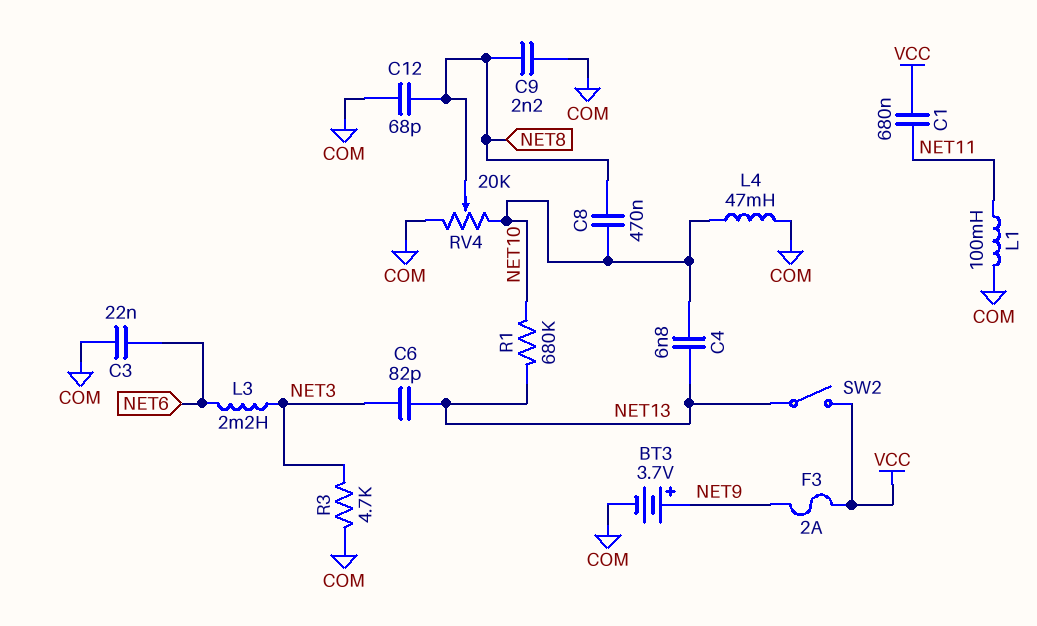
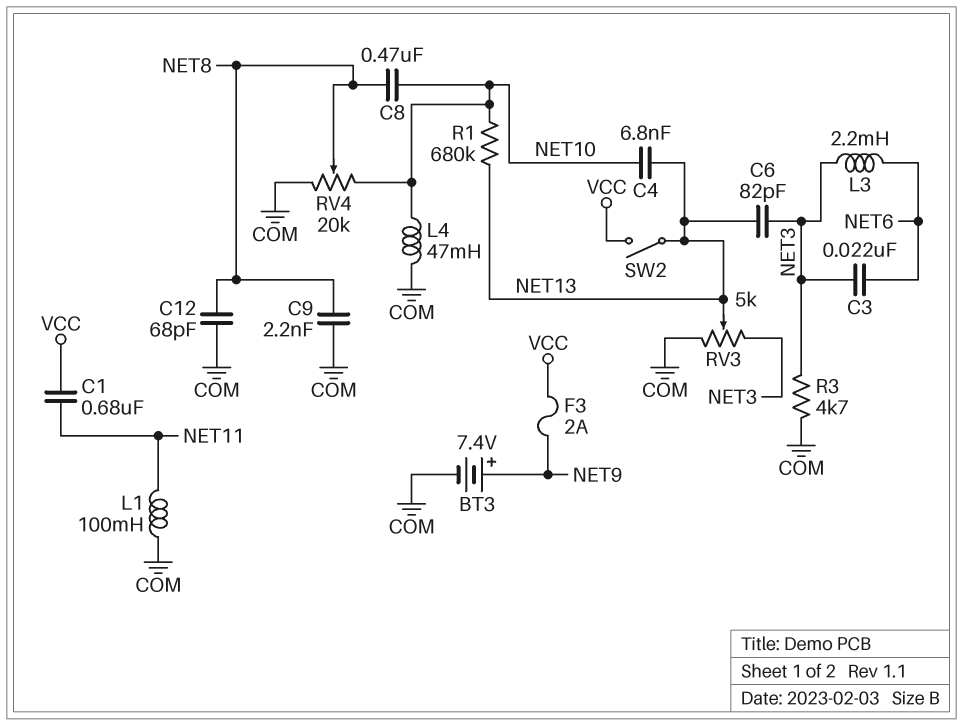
BT3: 3.7V (plus NET9, minus COM) -> 7.4V (plus NET9, minus COM)
C3: 22nF (COM, NET6) -> 22nF (NET3, NET6)
RV3: none -> 5k (COM, NET3, wiper NET13)

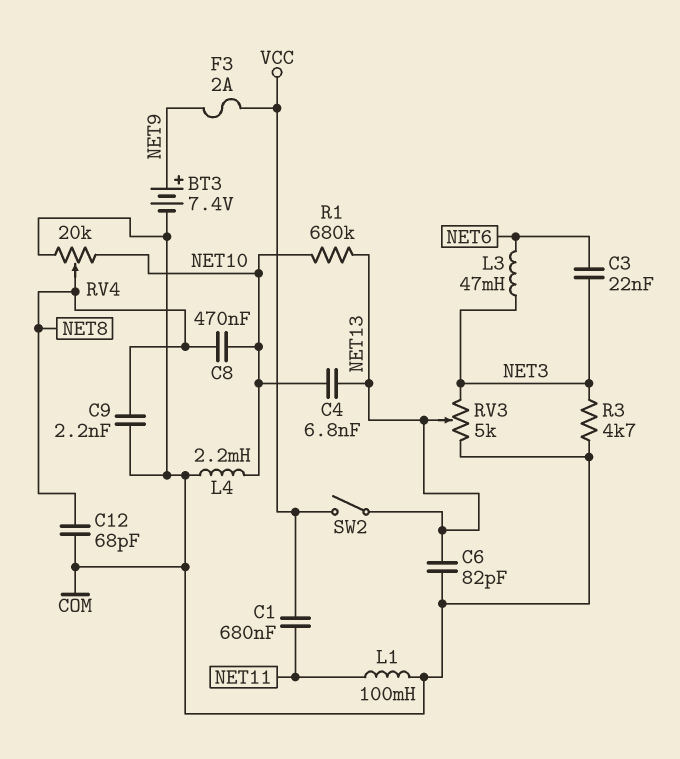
C6: 82pF (NET3, NET13) -> 82pF (COM, NET13)
L3: 2.2mH (NET3, NET6) -> 47mH (NET3, NET6)
L4: 47mH (COM, NET10) -> 2.2mH (COM, NET10)

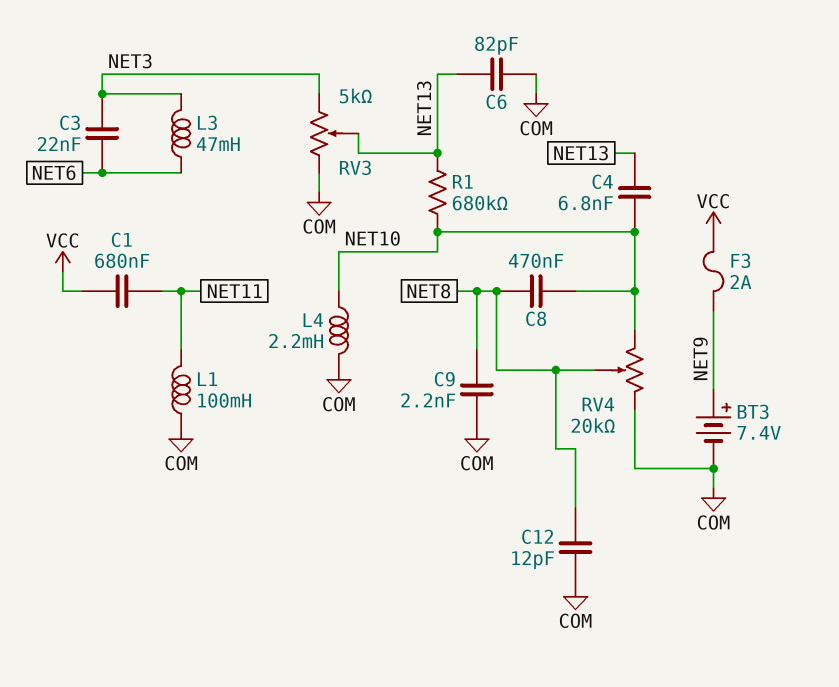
C12: 68pF (COM, NET8) -> 12pF (COM, NET8)
R3: 4.7k (COM, NET3) -> none
SW2: switch (NET13, VCC) -> none

